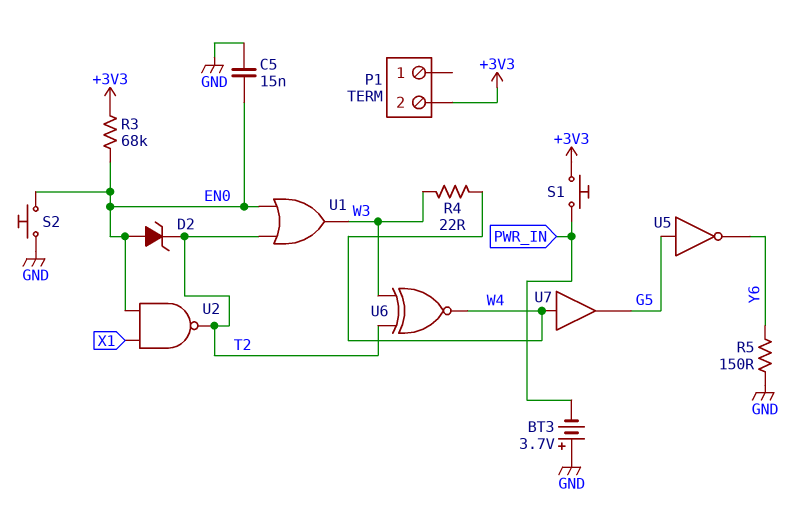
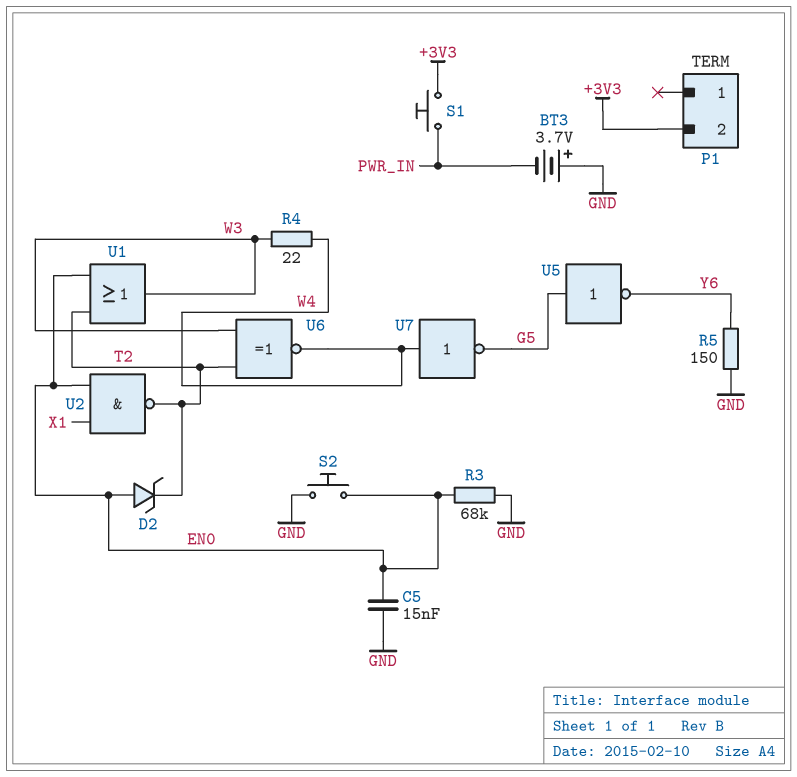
R3: 68k (+3V3, EN0) -> 68k (EN0, GND)
U7: buffer (in W4, out G5) -> NOT (in W4, out G5)

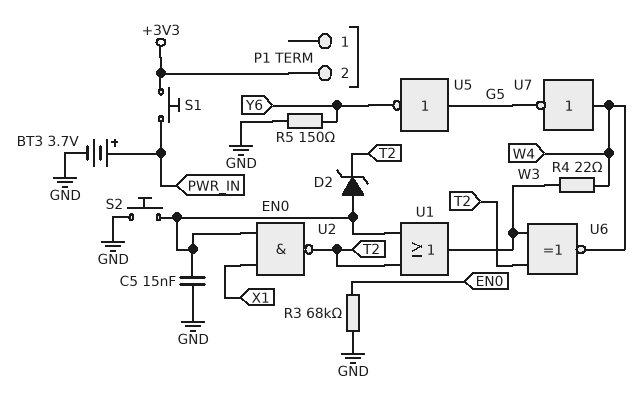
BT3: 3.7V (plus GND, minus PWR_IN) -> 3.7V (plus PWR_IN, minus GND)

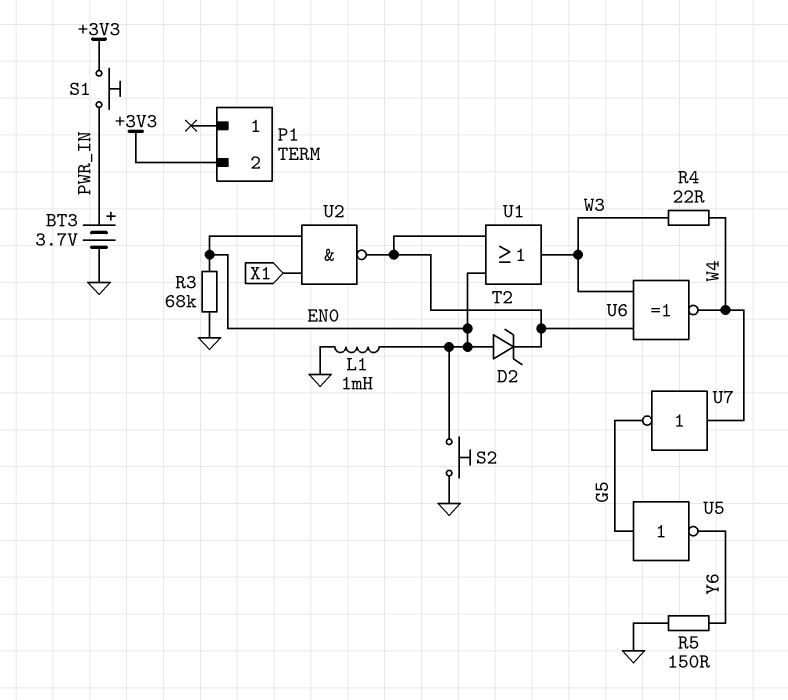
C5: 15nF (EN0, GND) -> none
L1: none -> 1mH (EN0, GND)

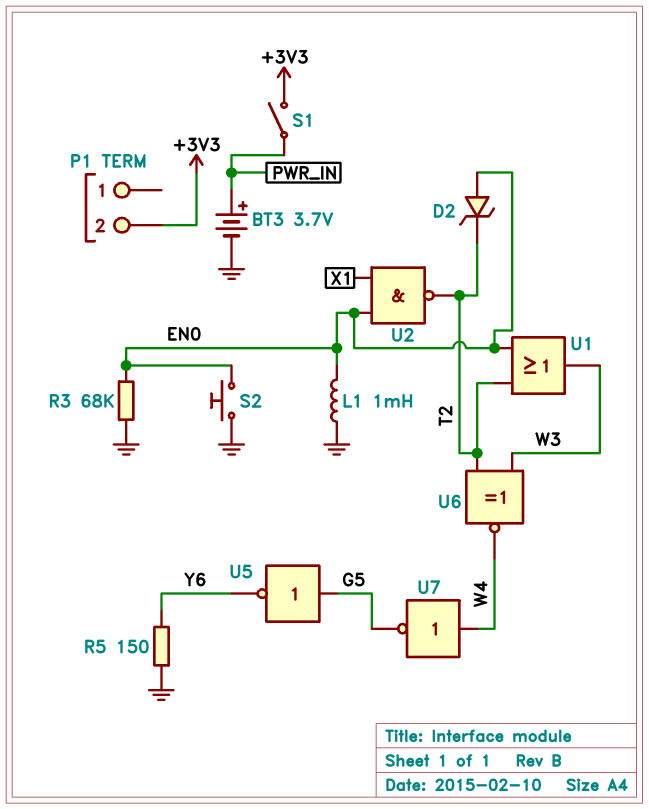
R4: 22 (W3, W4) -> none
S1: button (+3V3, PWR_IN) -> switch (+3V3, PWR_IN)

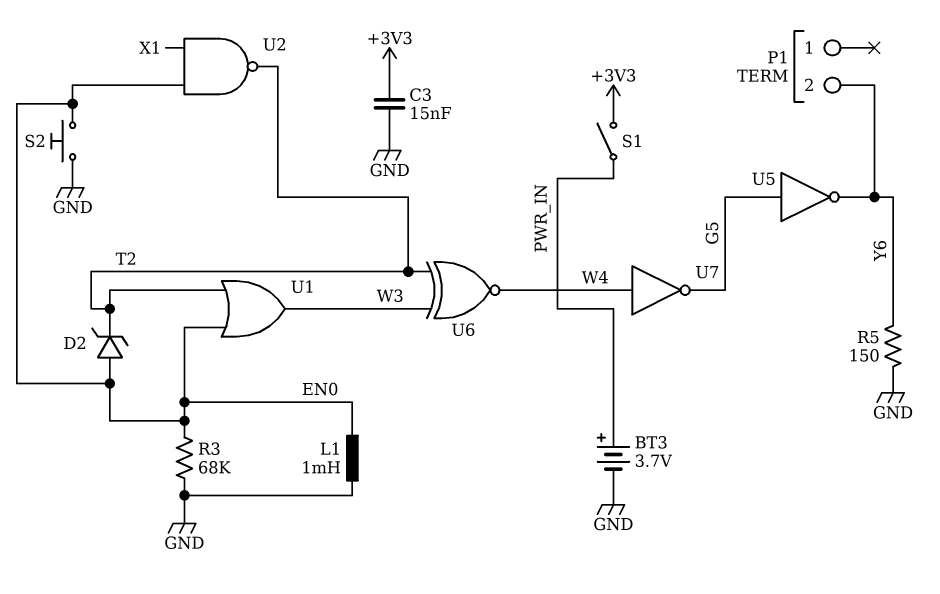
C3: none -> 15nF (+3V3, GND)
P1 pin 2: +3V3 -> Y6

